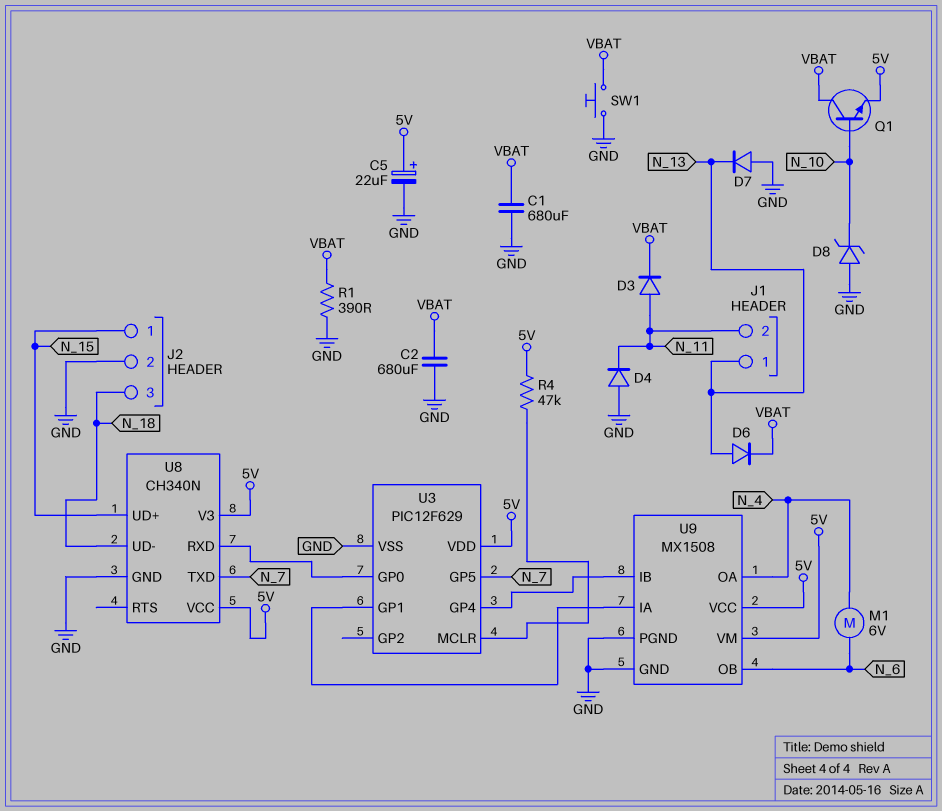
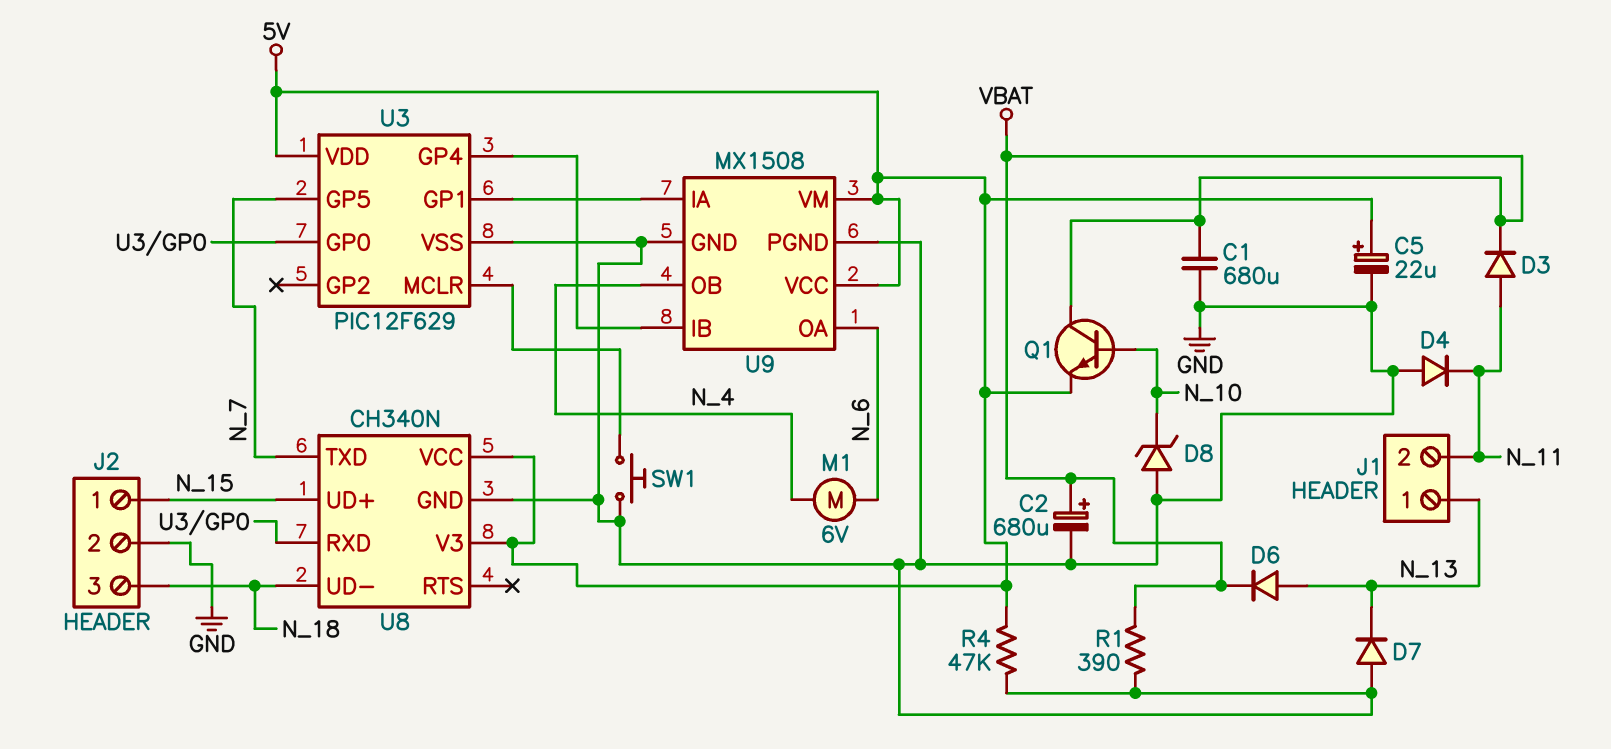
C2: 680uF (GND, VBAT) -> 680uF (plus VBAT, minus GND)
R4: 47k (5V, U3/MCLR) -> 47k (5V, GND)
SW1: button (GND, VBAT) -> button (GND, U3/MCLR)
U9 pin OA: N_4 -> N_6
U9 pin OB: N_6 -> N_4

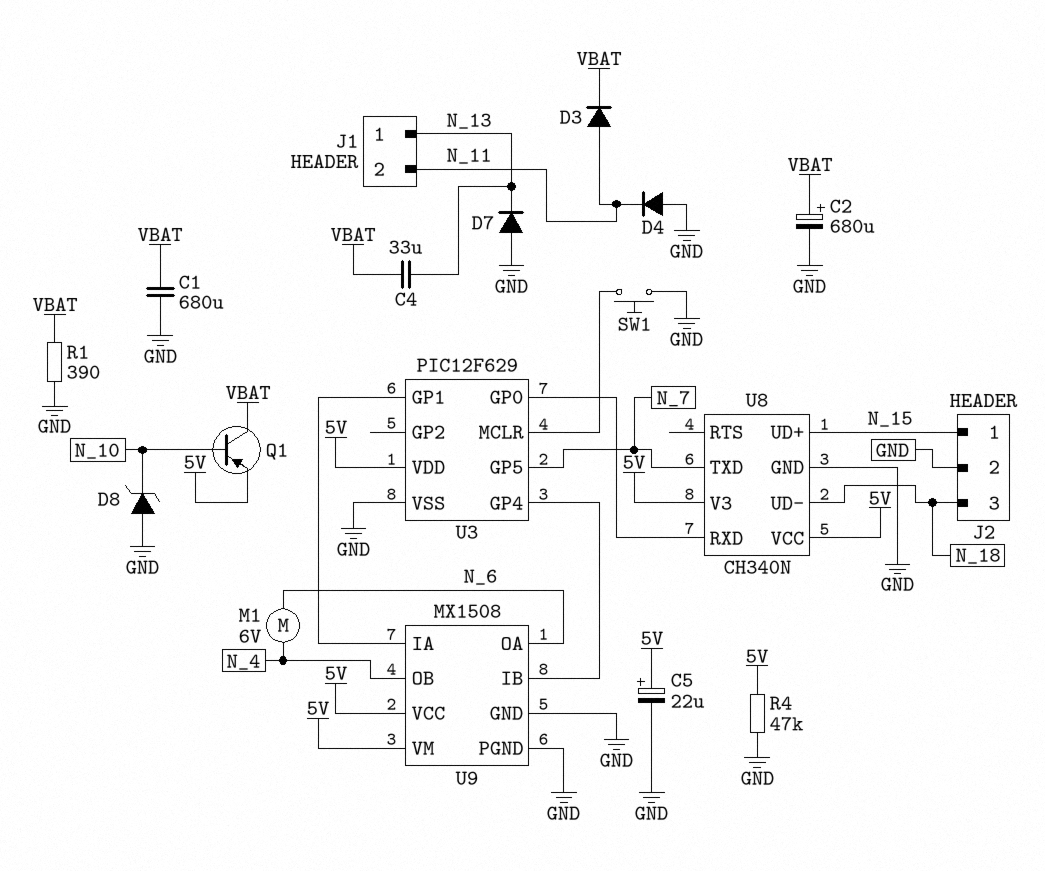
C4: none -> 33uF (N_13, VBAT)
D6: diode (A N_13, K VBAT) -> none
Q1: NPN (B N_10, C VBAT, E 5V) -> PNP (B N_10, C VBAT, E 5V)

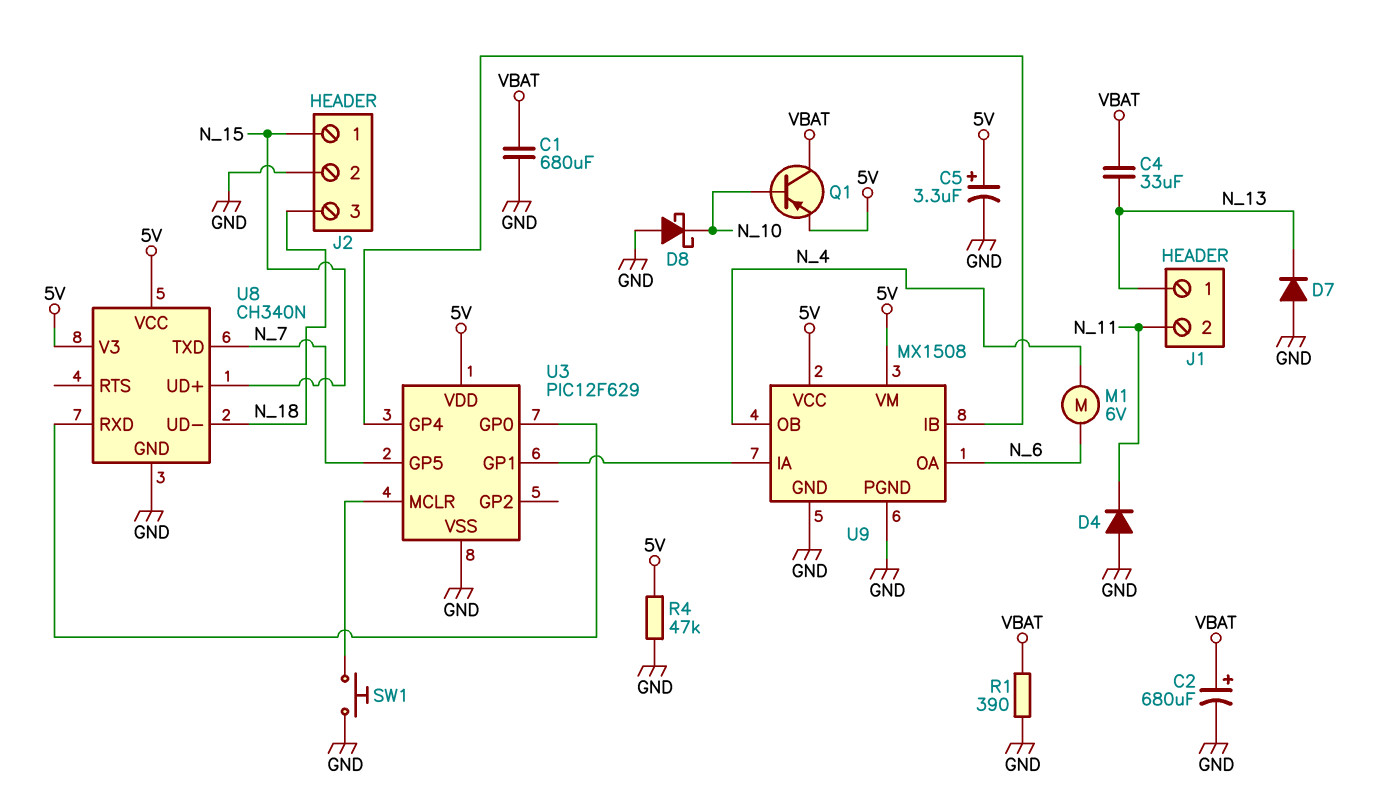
C5: 22uF (plus 5V, minus GND) -> 3.3uF (plus 5V, minus GND)
D3: diode (A N_11, K VBAT) -> none
D8: zener (A GND, K N_10) -> schottky (A GND, K N_10)

